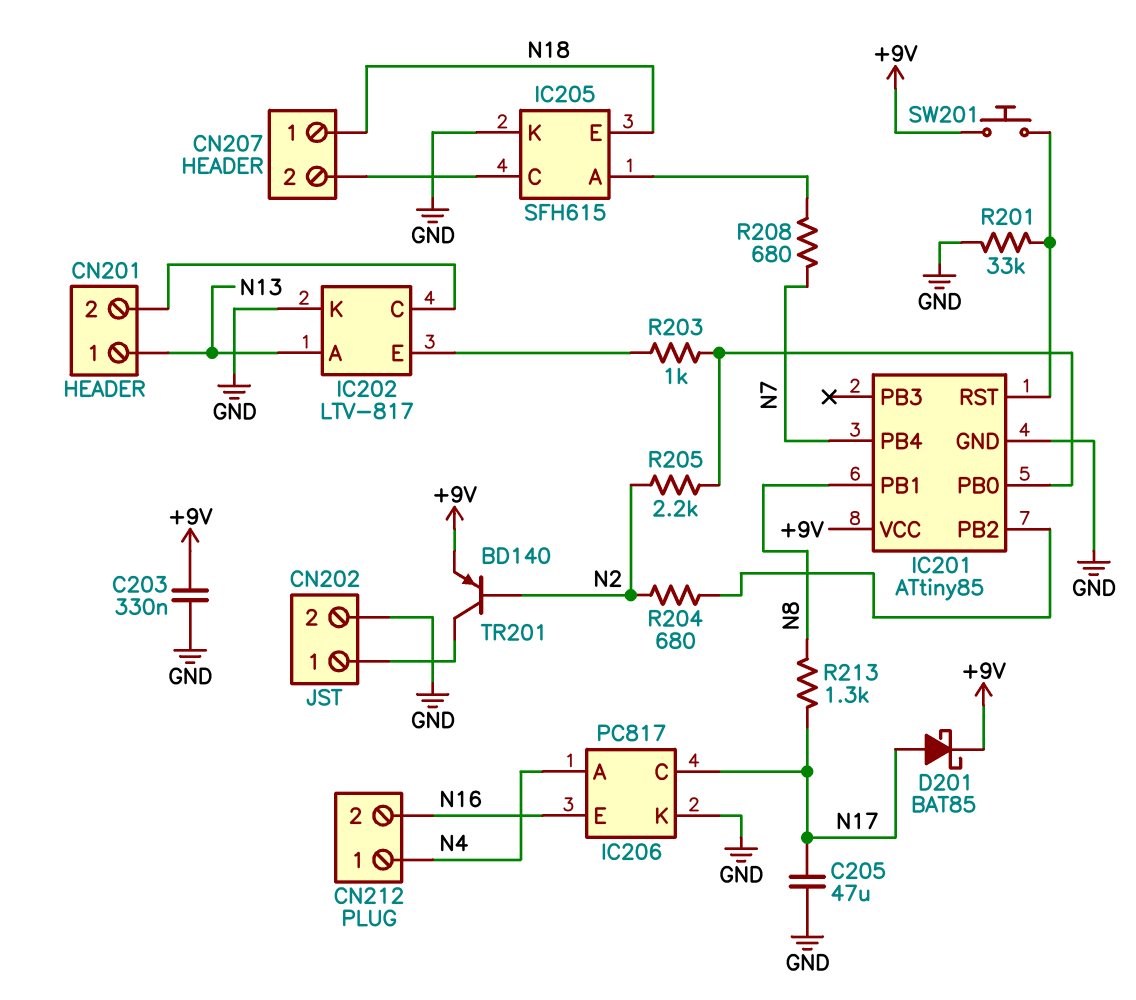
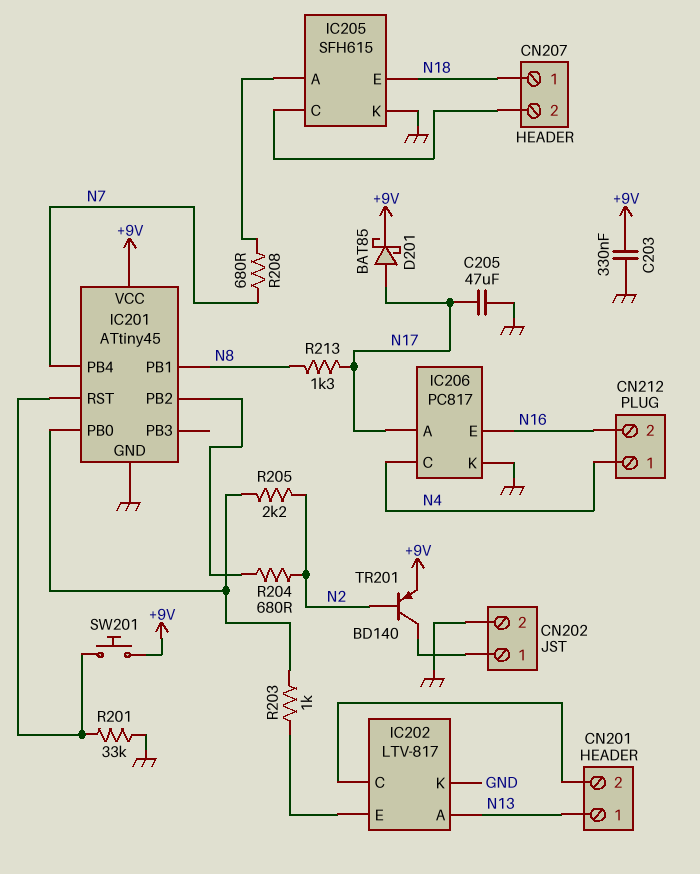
IC201: ATtiny85 -> ATtiny45
IC206 pin A: N4 -> N17
IC206 pin C: N17 -> N4

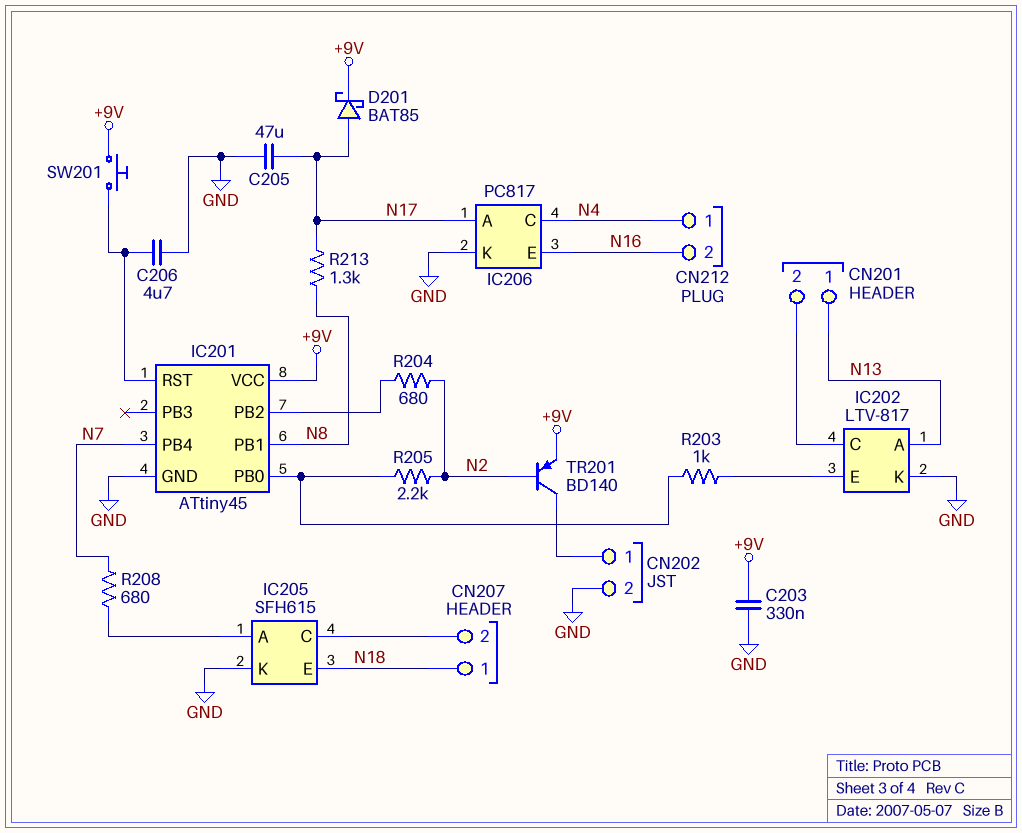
C206: none -> 4.7uF (GND, IC201/RST)
R201: 33k (GND, IC201/RST) -> none

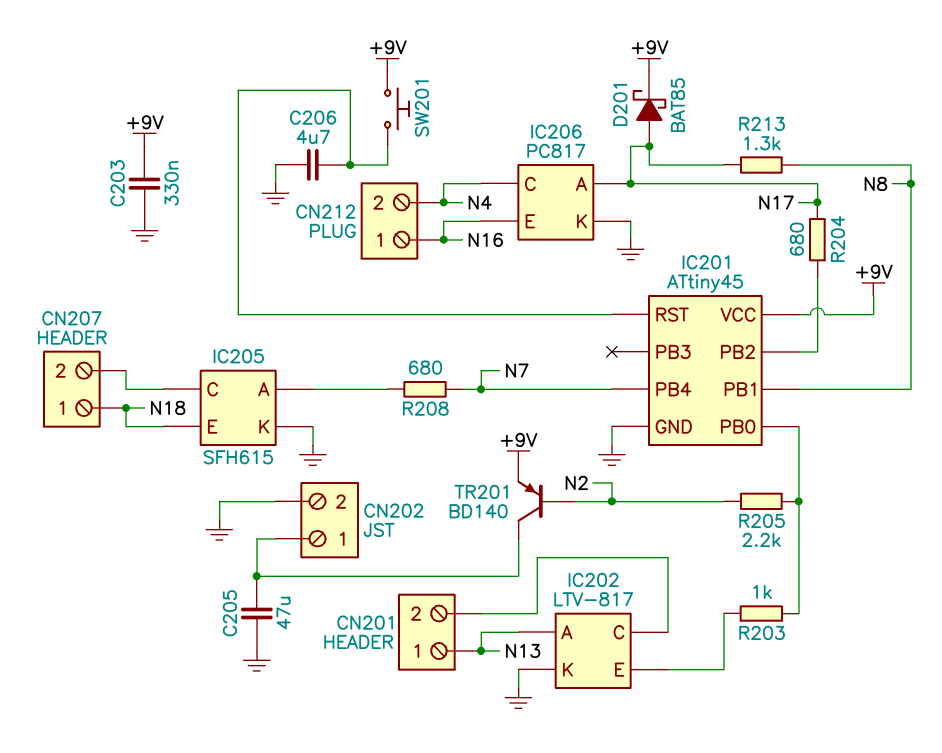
C205: 47uF (GND, N17) -> 47uF (CN202/1, GND)
CN212 pin 1: N4 -> N16
CN212 pin 2: N16 -> N4
R204: 680 (IC201/PB2, N2) -> 680 (IC201/PB2, N17)

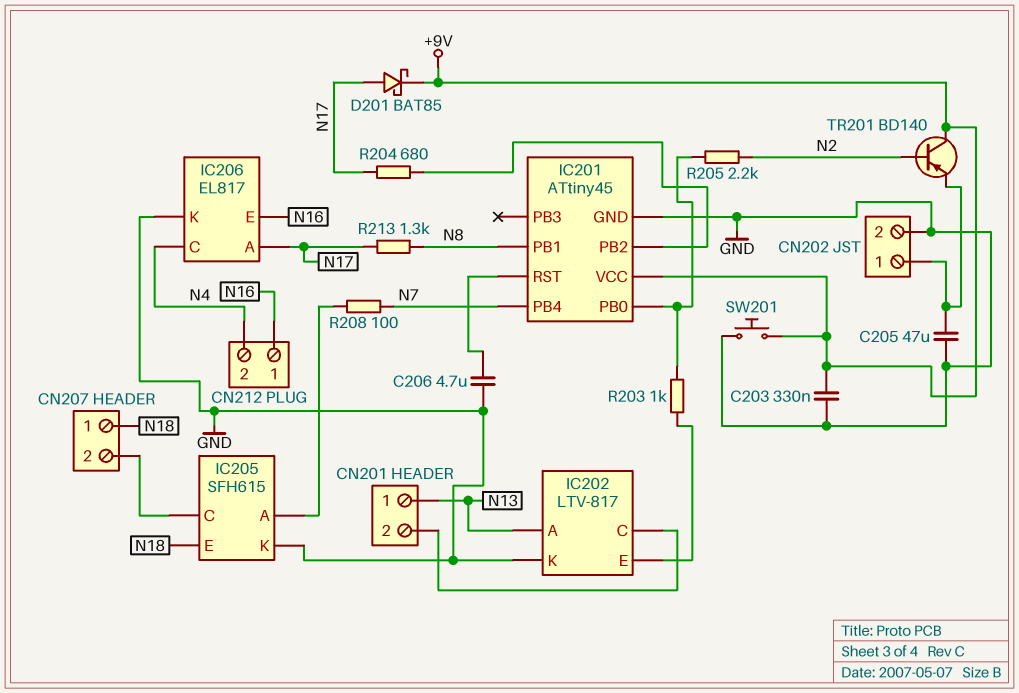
IC206: PC817 -> EL817
R208: 680 (IC205/A, N7) -> 100 (IC205/A, N7)
SW201: button (+9V, IC201/RST) -> button (+9V, GND)
TR201: PNP BD140 (B N2, C CN202/1, E +9V) -> PNP BD140 (B N2, C +9V, E CN202/1)

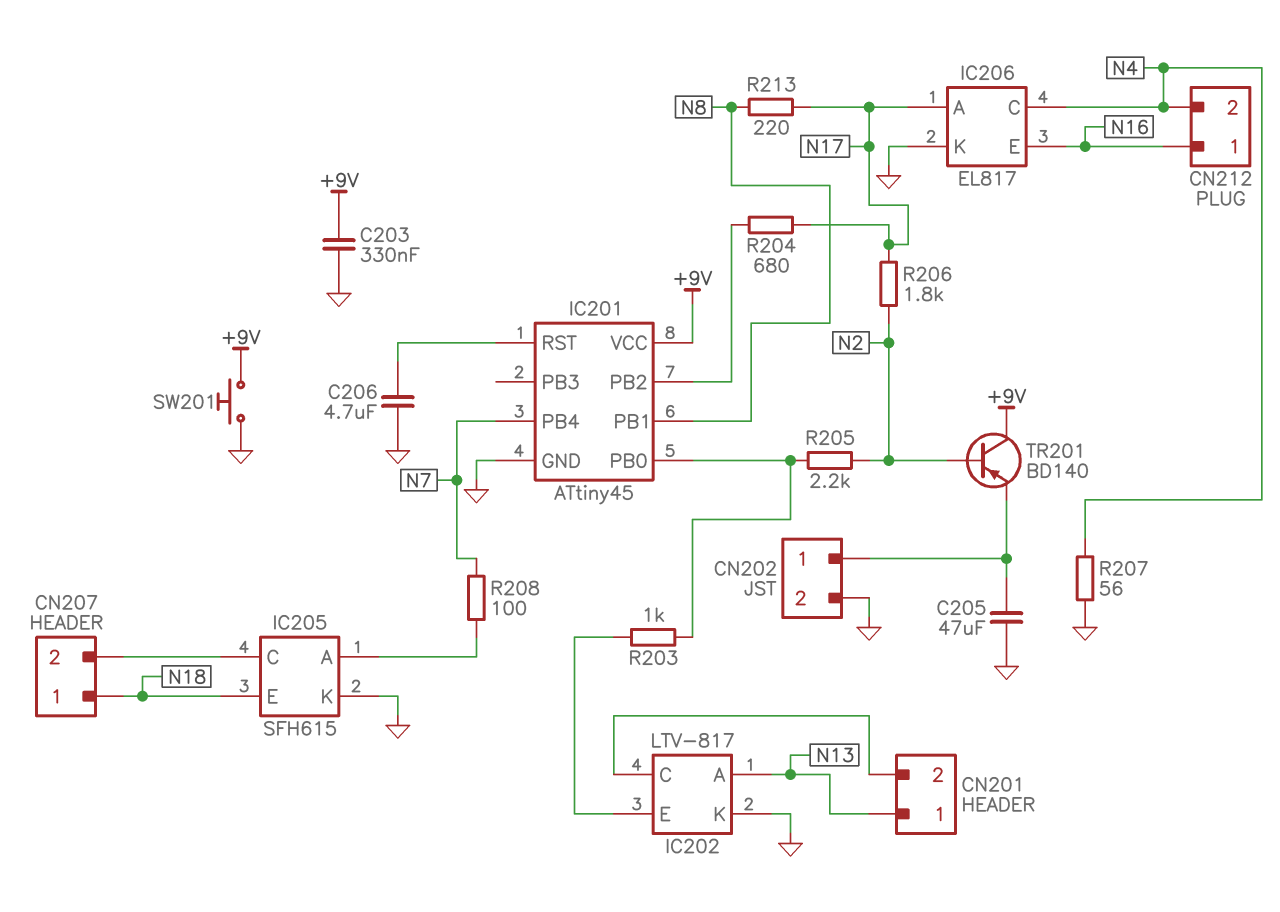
D201: schottky BAT85 (A N17, K +9V) -> none
R206: none -> 1.8k (N2, N17)
R207: none -> 56 (GND, N4)
R213: 1.3k (N8, N17) -> 220 (N8, N17)

